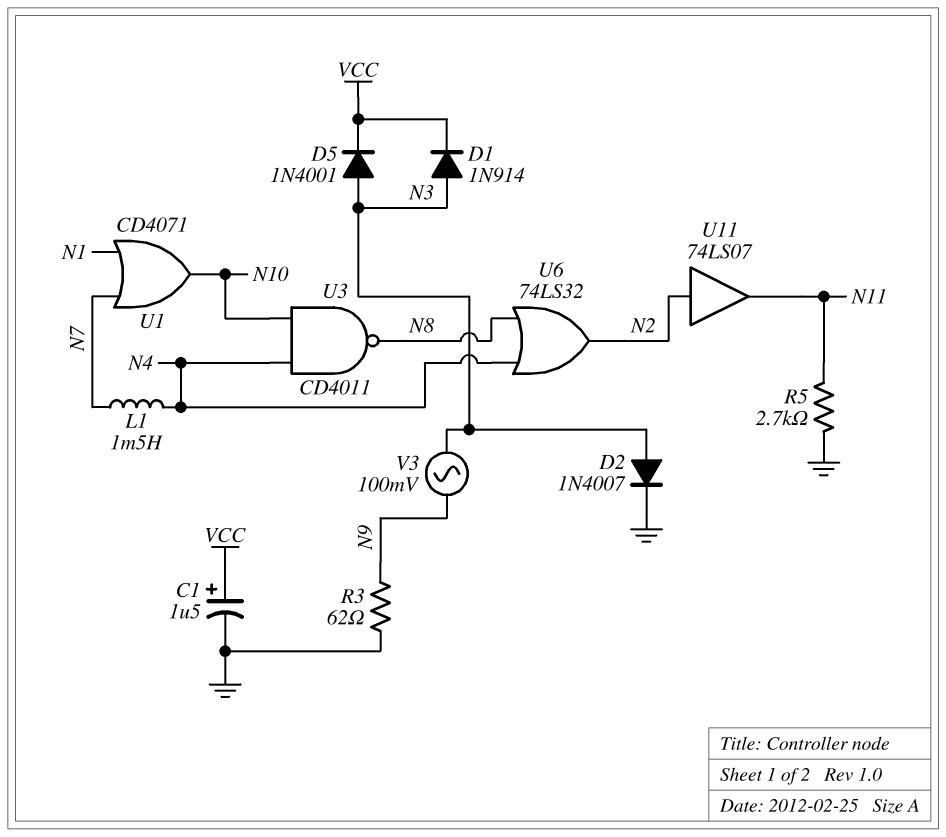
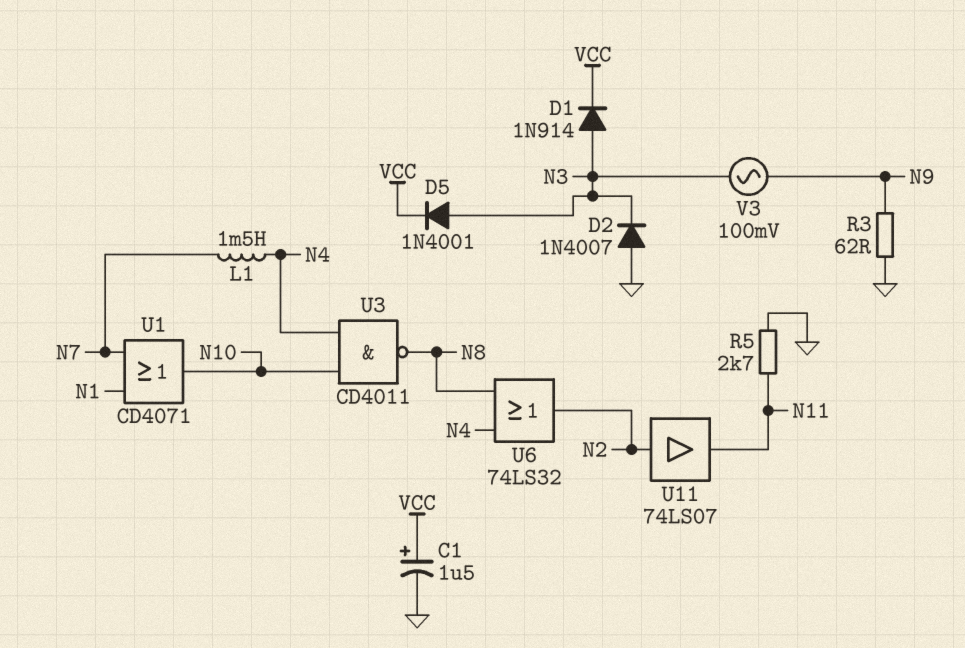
D2: diode 1N4007 (A N3, K GND) -> diode 1N4007 (A GND, K N3)

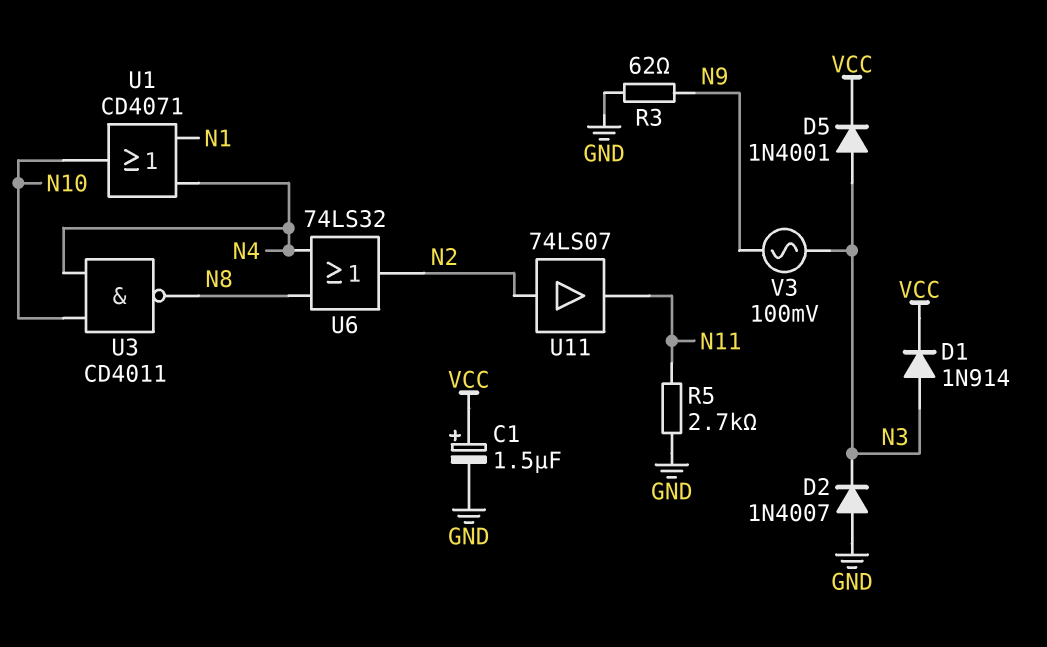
L1: 1.5mH (N4, N7) -> none
U1: OR CD4071 (in N1, in N7, out N10) -> OR CD4071 (in N1, in N4, out N10)

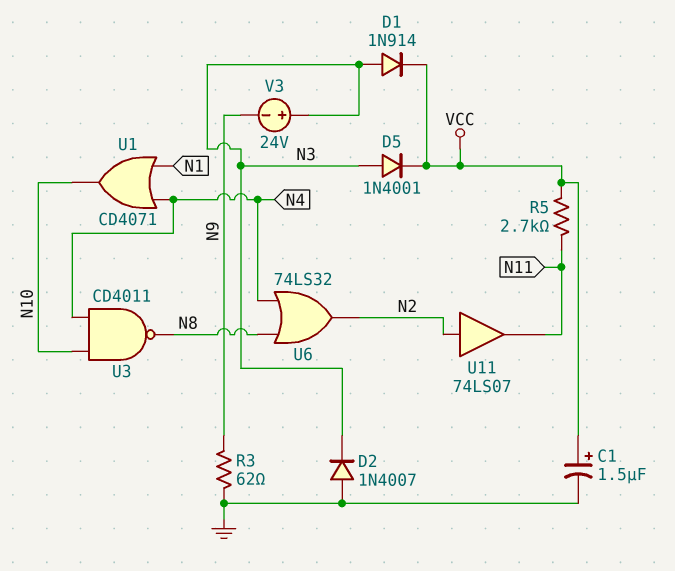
R5: 2.7k (GND, N11) -> 2.7k (N11, VCC)
V3: AC 100mV (N3, N9) -> 24V (plus N3, minus N9)

